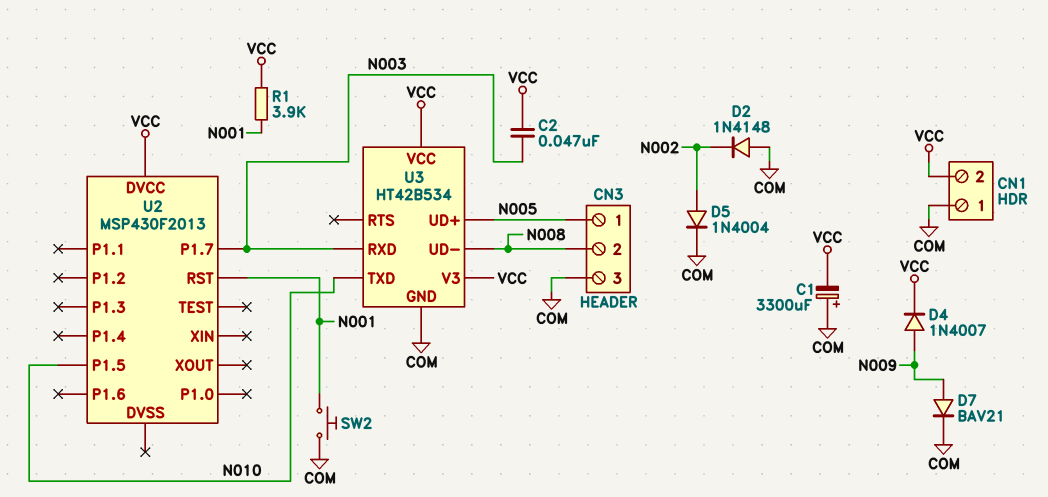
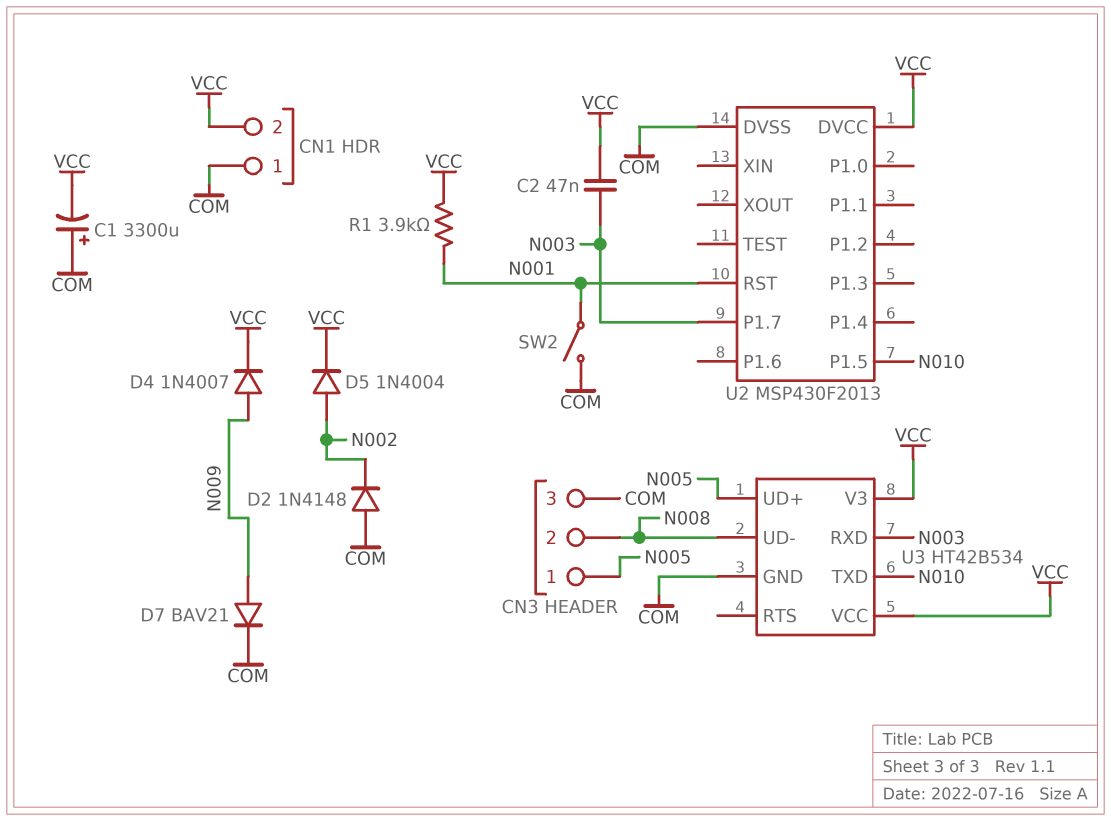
D5: diode 1N4004 (A N002, K COM) -> diode 1N4004 (A N002, K VCC)
SW2: button (COM, N001) -> switch (COM, N001)
U2 pin DVSS: none -> COM

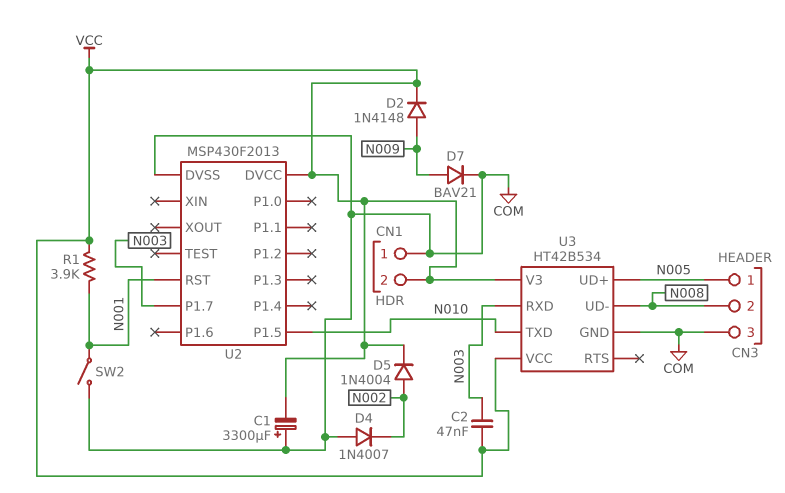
D2: diode 1N4148 (A COM, K N002) -> diode 1N4148 (A N009, K VCC)
D4: diode 1N4007 (A N009, K VCC) -> diode 1N4007 (A COM, K N002)

